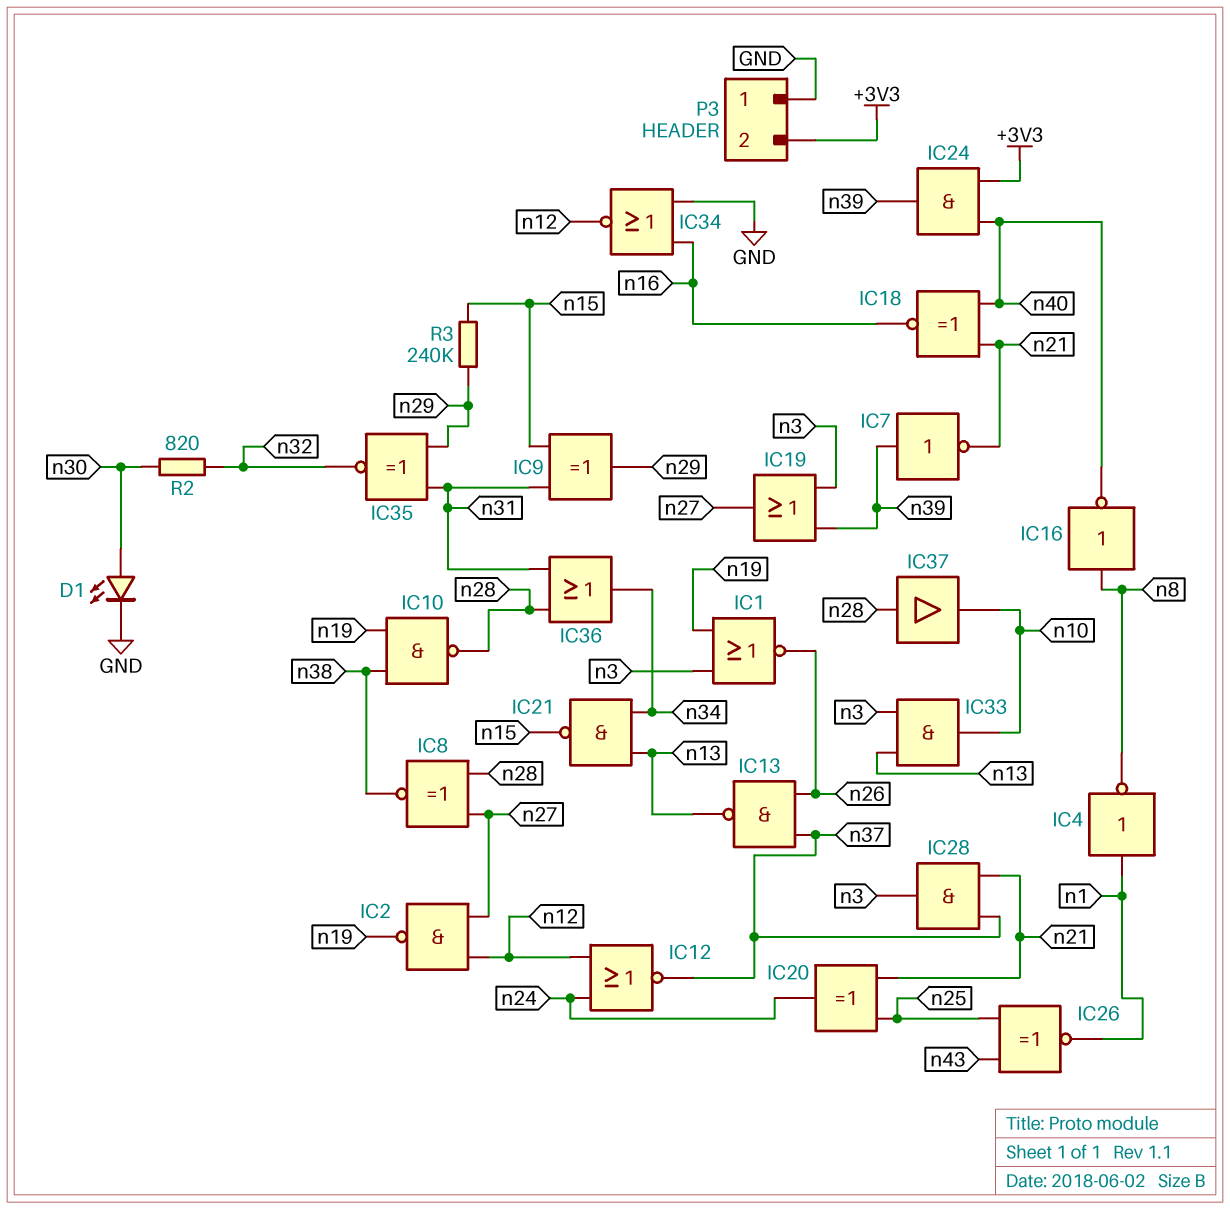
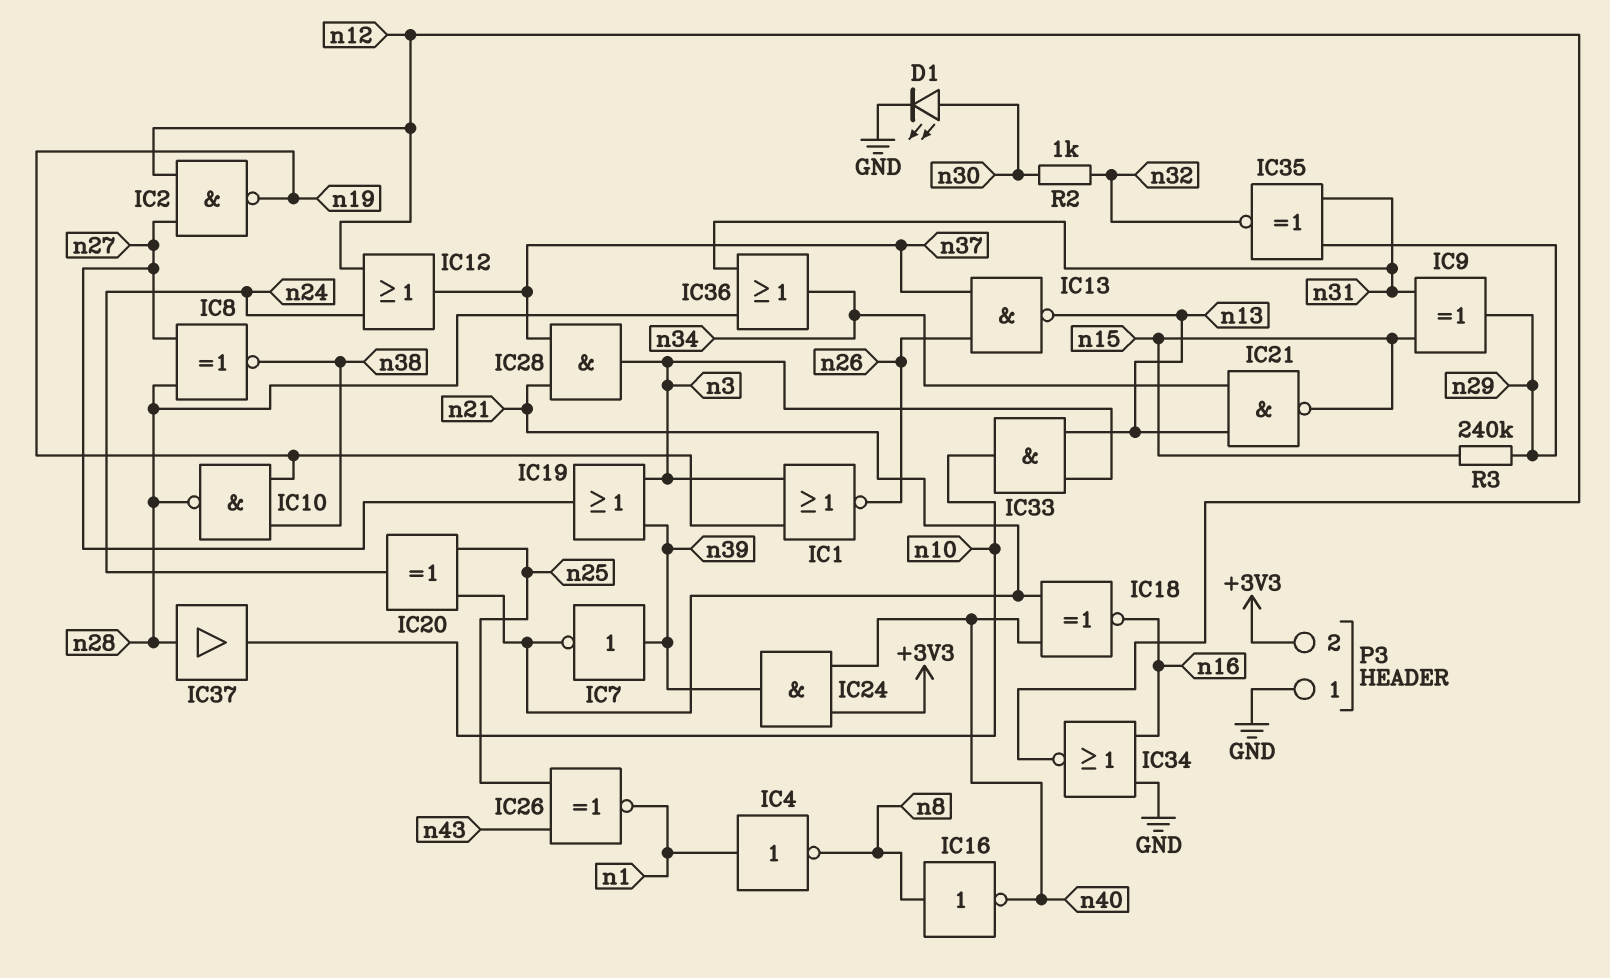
IC12: NOR (in n12, in n24, out n37) -> OR (in n12, in n24, out n37)
R2: 820 (n30, n32) -> 1k (n30, n32)

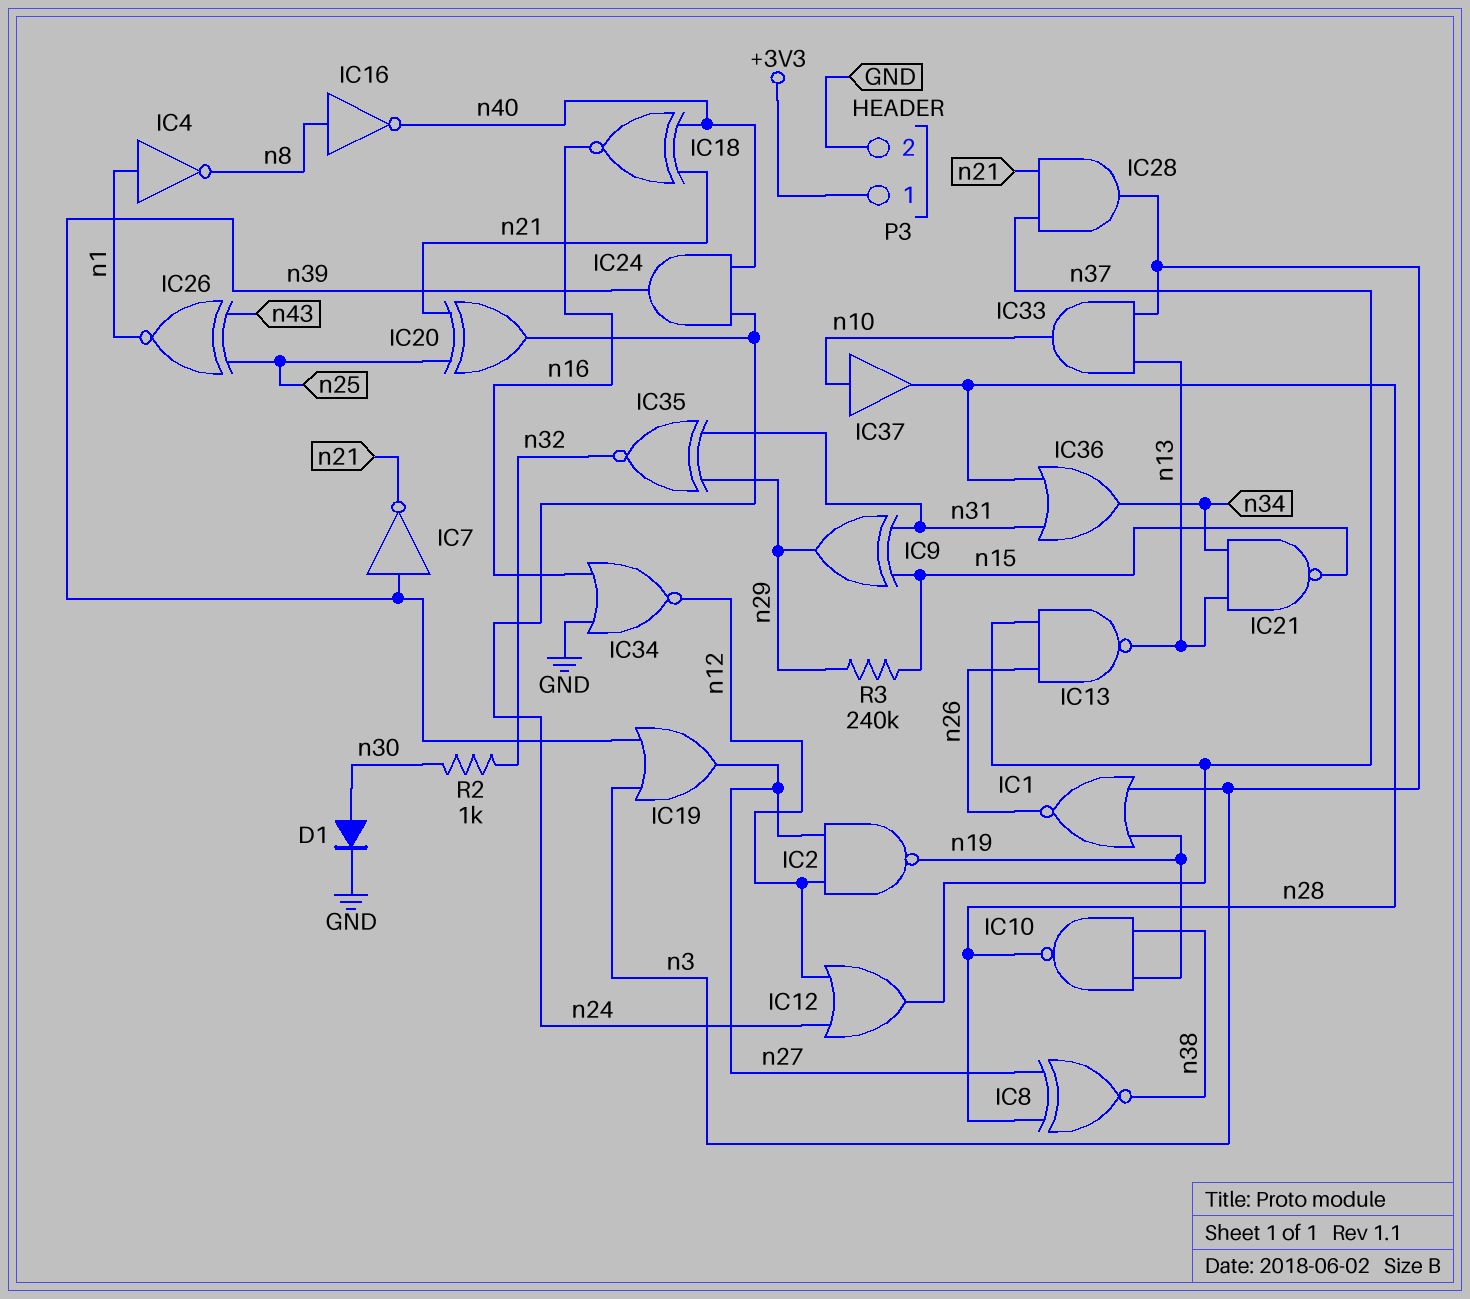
D1: LED (A n30, K GND) -> diode (A n30, K GND)
IC24: AND (in +3V3, in n40, out n39) -> AND (in n24, in n40, out n39)
IC37: buffer (in n28, out n10) -> buffer (in n10, out n28)
P3 pin 1: GND -> +3V3
P3 pin 2: +3V3 -> GND

